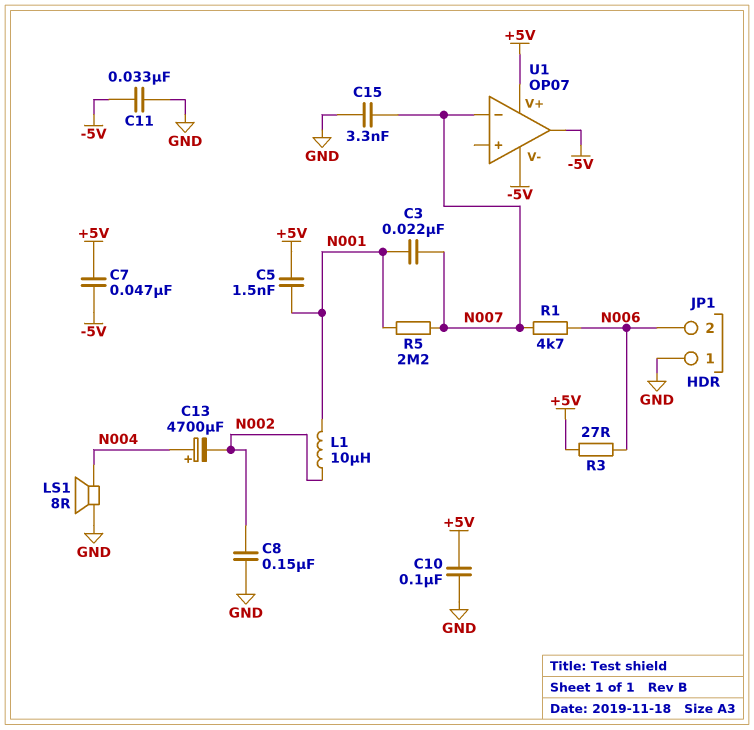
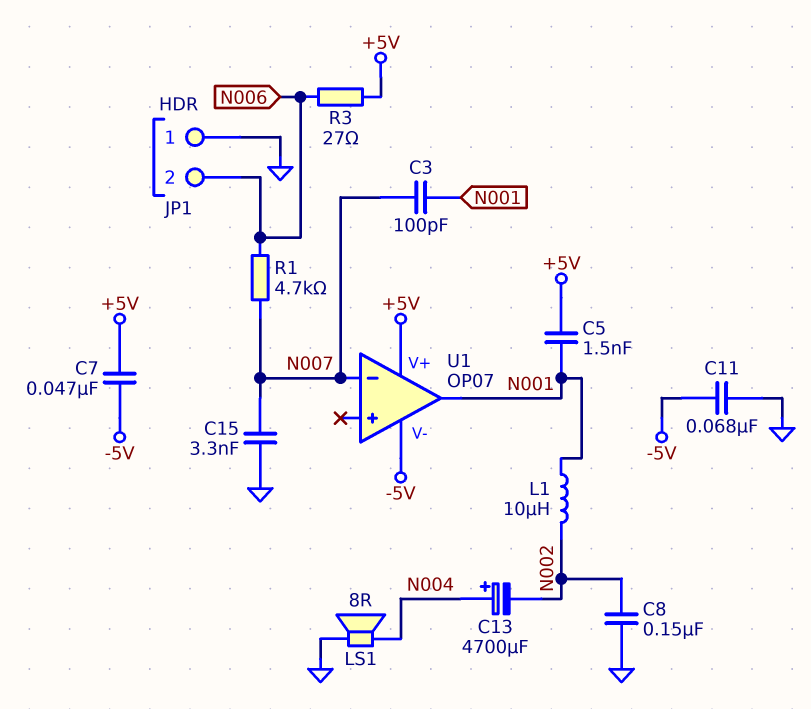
C3: 22nF (N001, N007) -> 100pF (N001, N007)
C10: 100nF (+5V, GND) -> none
C11: 33nF (-5V, GND) -> 68nF (-5V, GND)
R5: 2.2M (N001, N007) -> none
U1 pin out: -5V -> N001

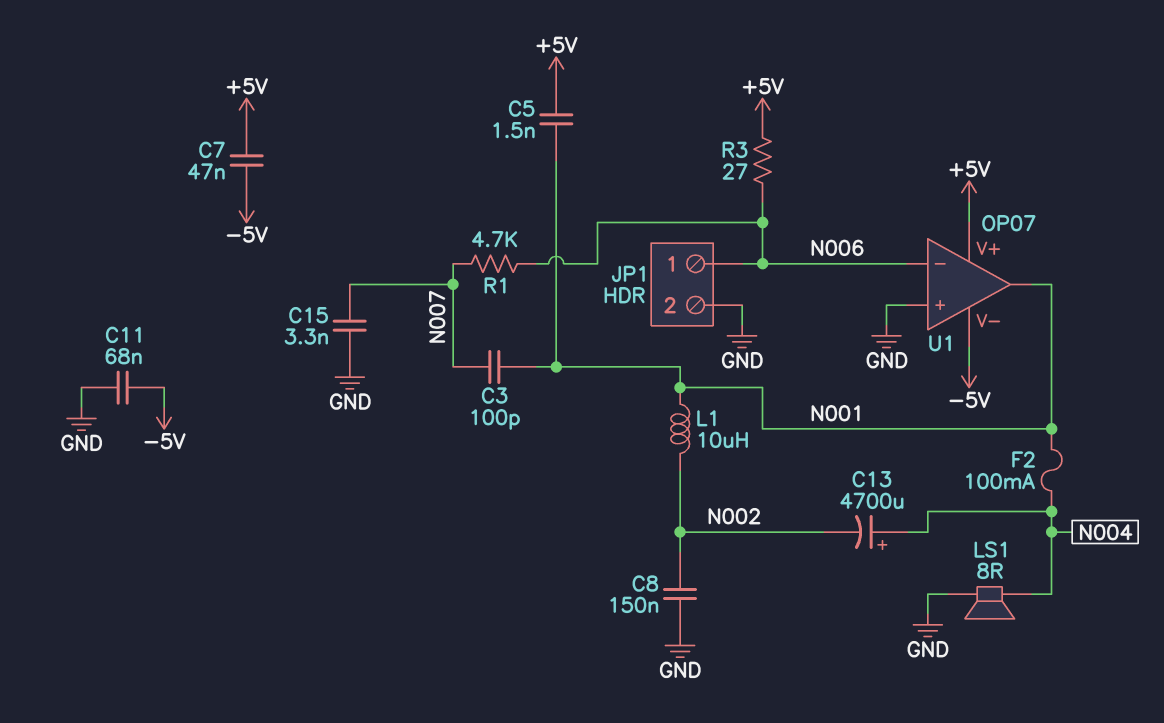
F2: none -> 100mA (N001, N004)
JP1 pin 1: GND -> N006
JP1 pin 2: N006 -> GND
U1 pin in+: none -> GND
U1 pin in-: N007 -> N006

